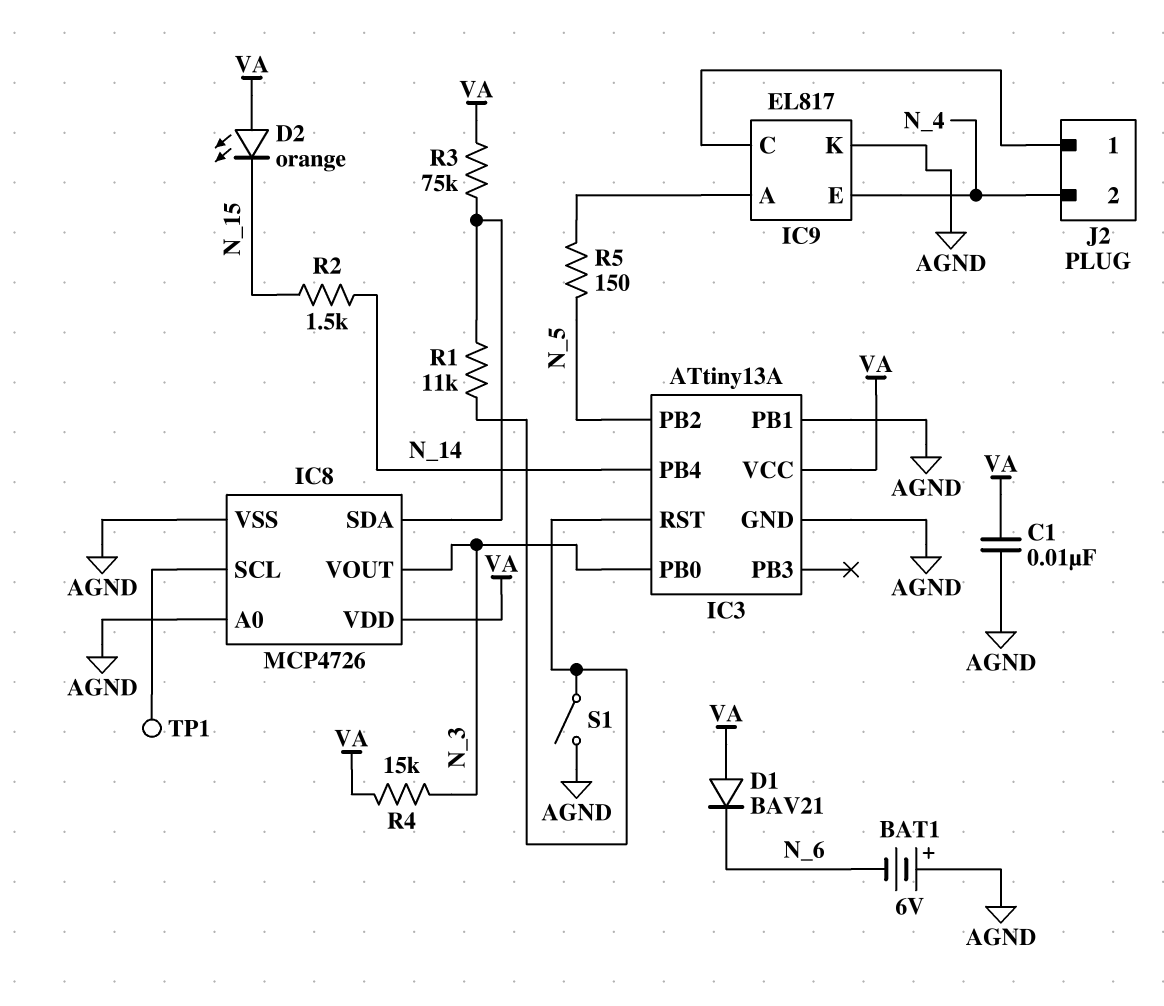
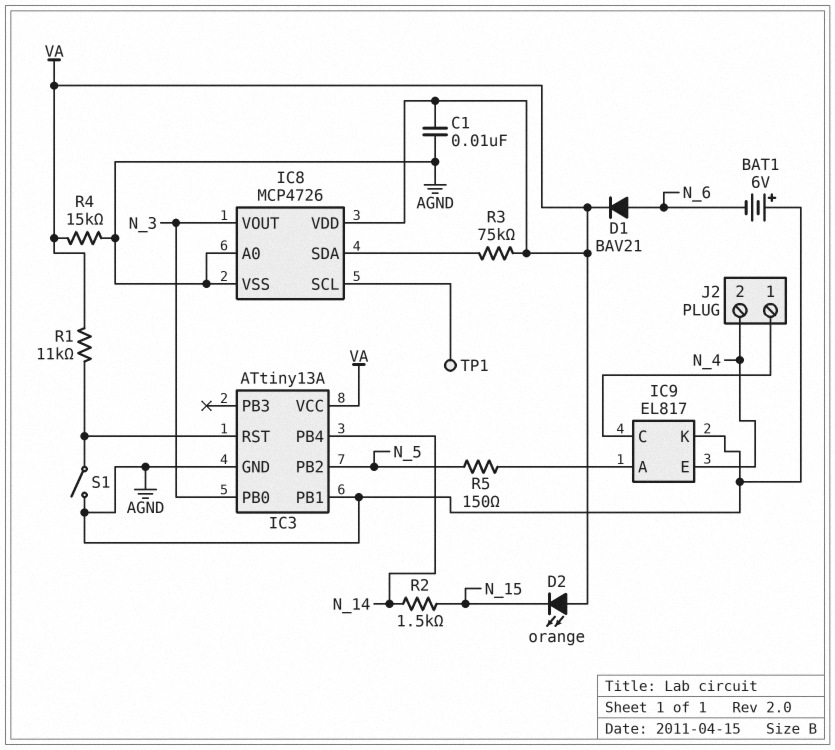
D1: diode BAV21 (A VA, K N_6) -> diode BAV21 (A N_6, K VA)
R1: 11k (IC3/RST, IC8/SDA) -> 11k (IC3/RST, VA)
R4: 15k (N_3, VA) -> 15k (AGND, VA)

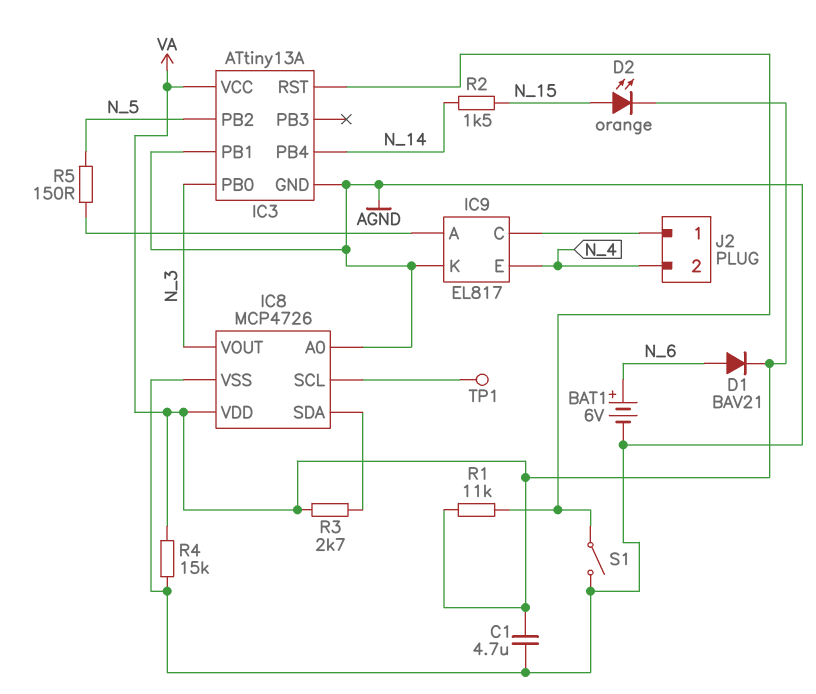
BAT1: 6V (plus AGND, minus N_6) -> 6V (plus N_6, minus AGND)
C1: 10nF (AGND, VA) -> 4.7uF (AGND, VA)
D2: LED orange (A VA, K N_15) -> LED orange (A N_15, K VA)
R3: 75k (IC8/SDA, VA) -> 2.7k (IC8/SDA, VA)

